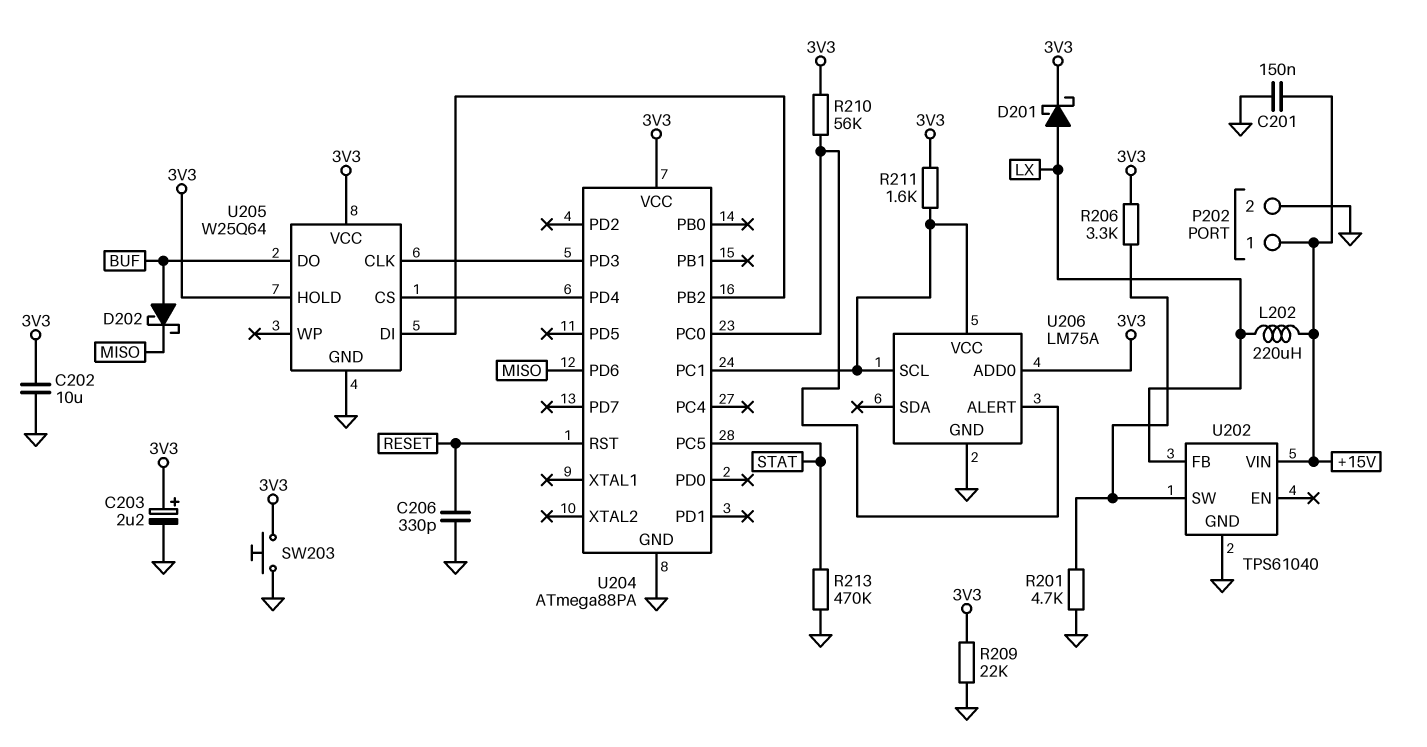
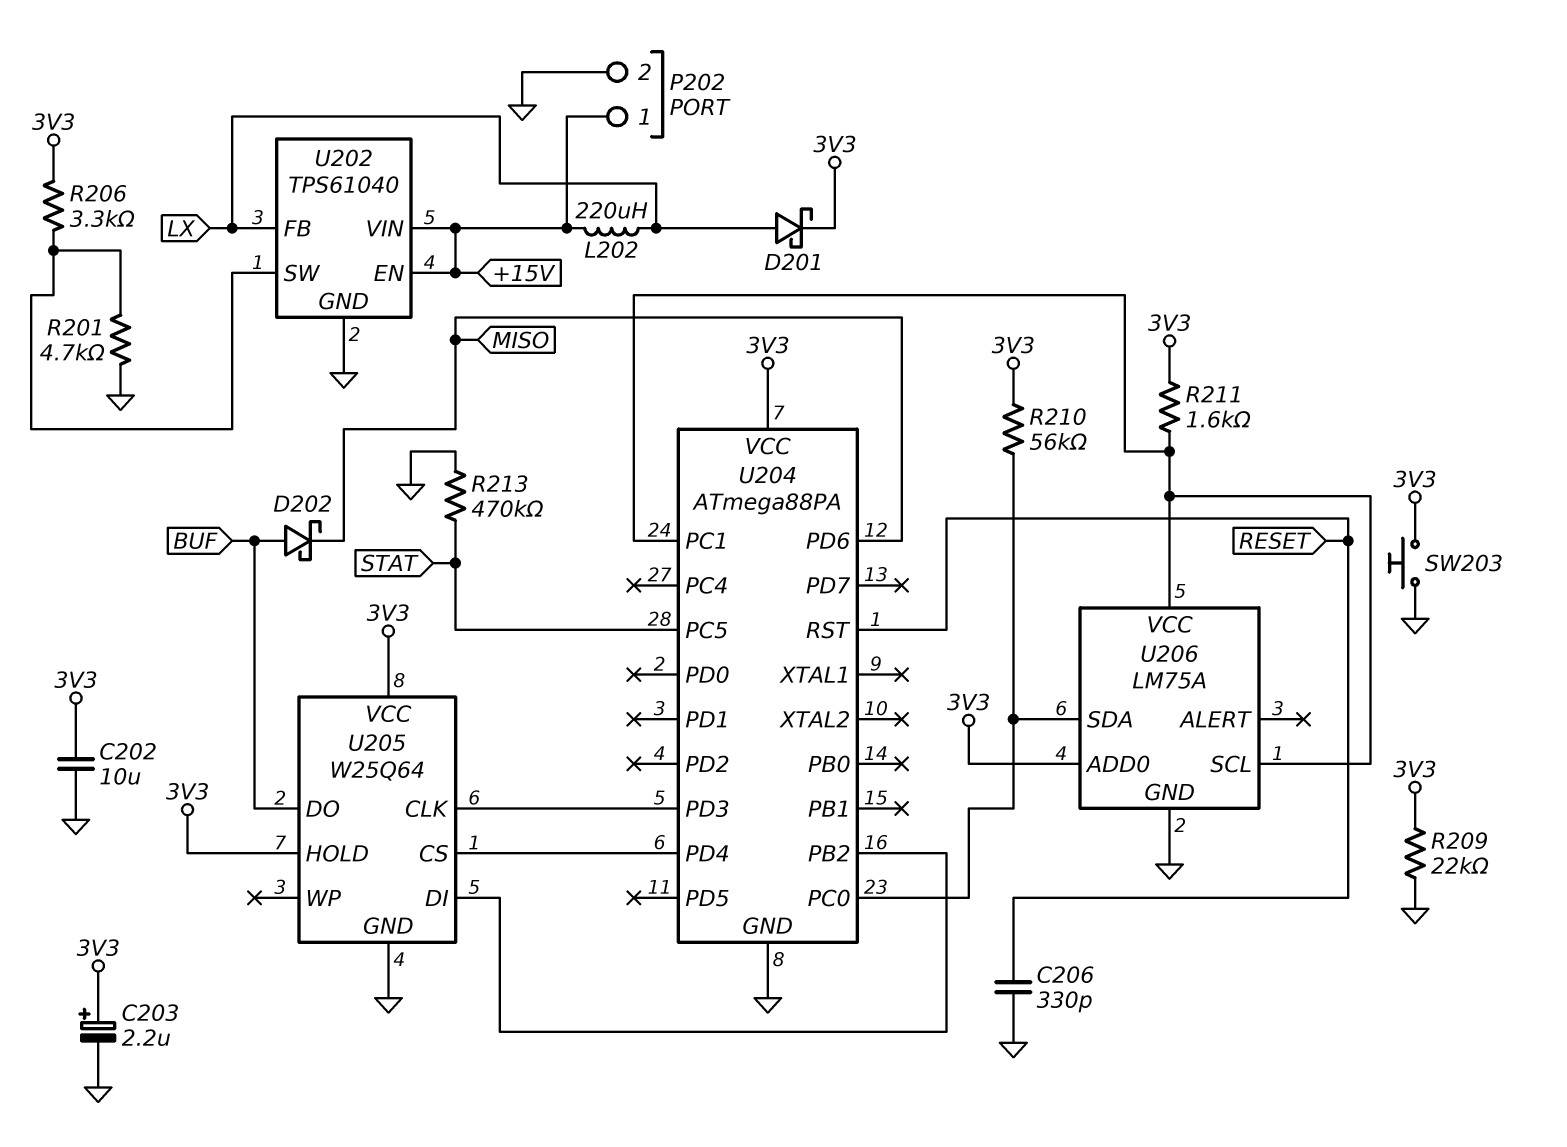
C201: 150nF (+15V, GND) -> none
U202 pin EN: none -> +15V
U206 pin ALERT: U204/PC0 -> none
U206 pin SDA: none -> U204/PC0

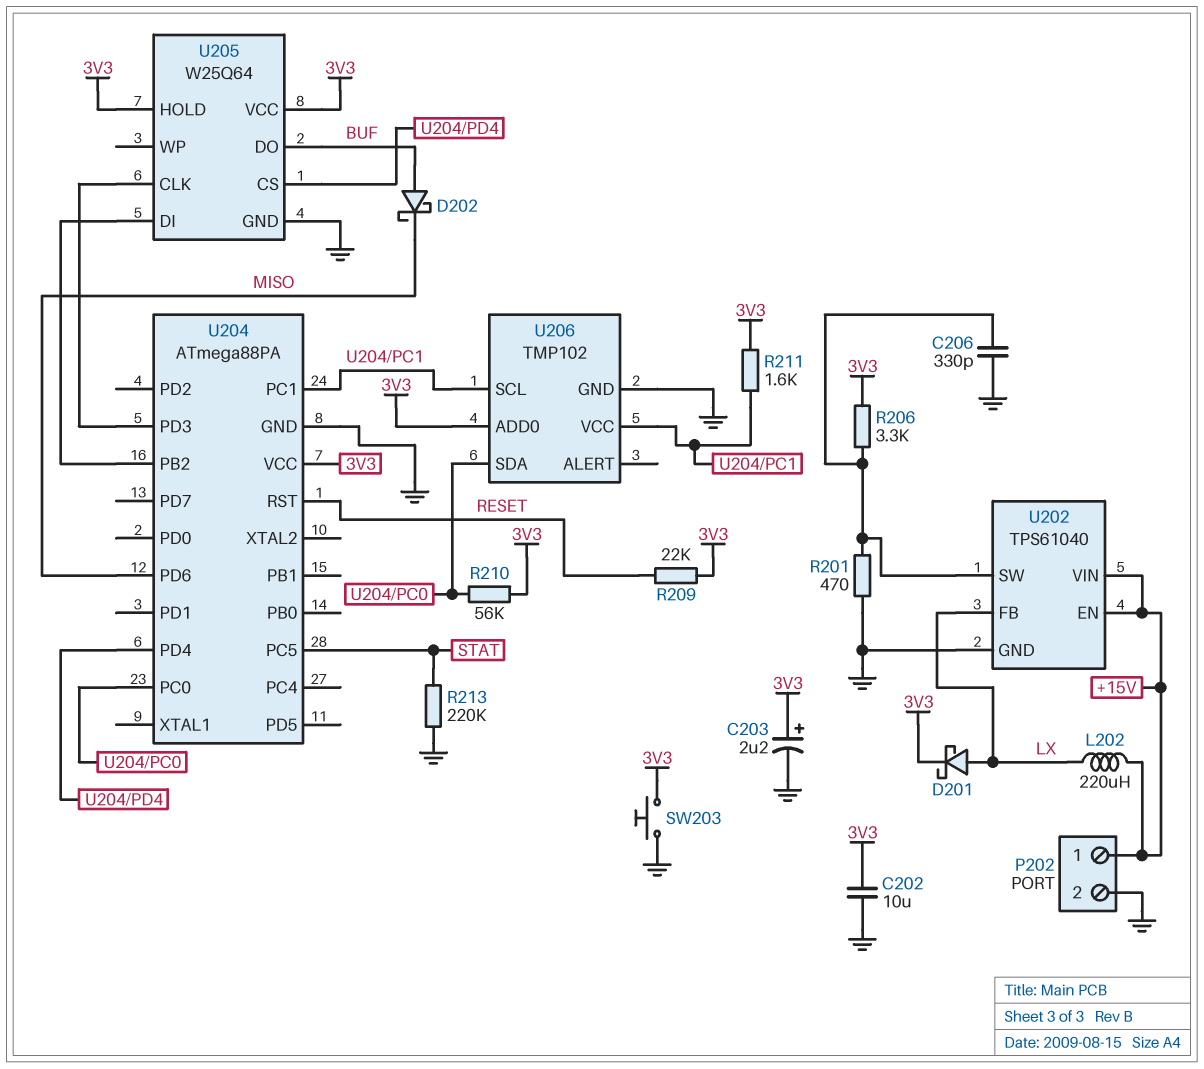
C206: 330pF (GND, RESET) -> 330pF (GND, U202/SW)
R201: 4.7k (GND, U202/SW) -> 470 (GND, U202/SW)
R209: 22k (3V3, GND) -> 22k (3V3, RESET)
R213: 470k (GND, STAT) -> 220k (GND, STAT)
U206: LM75A -> TMP102

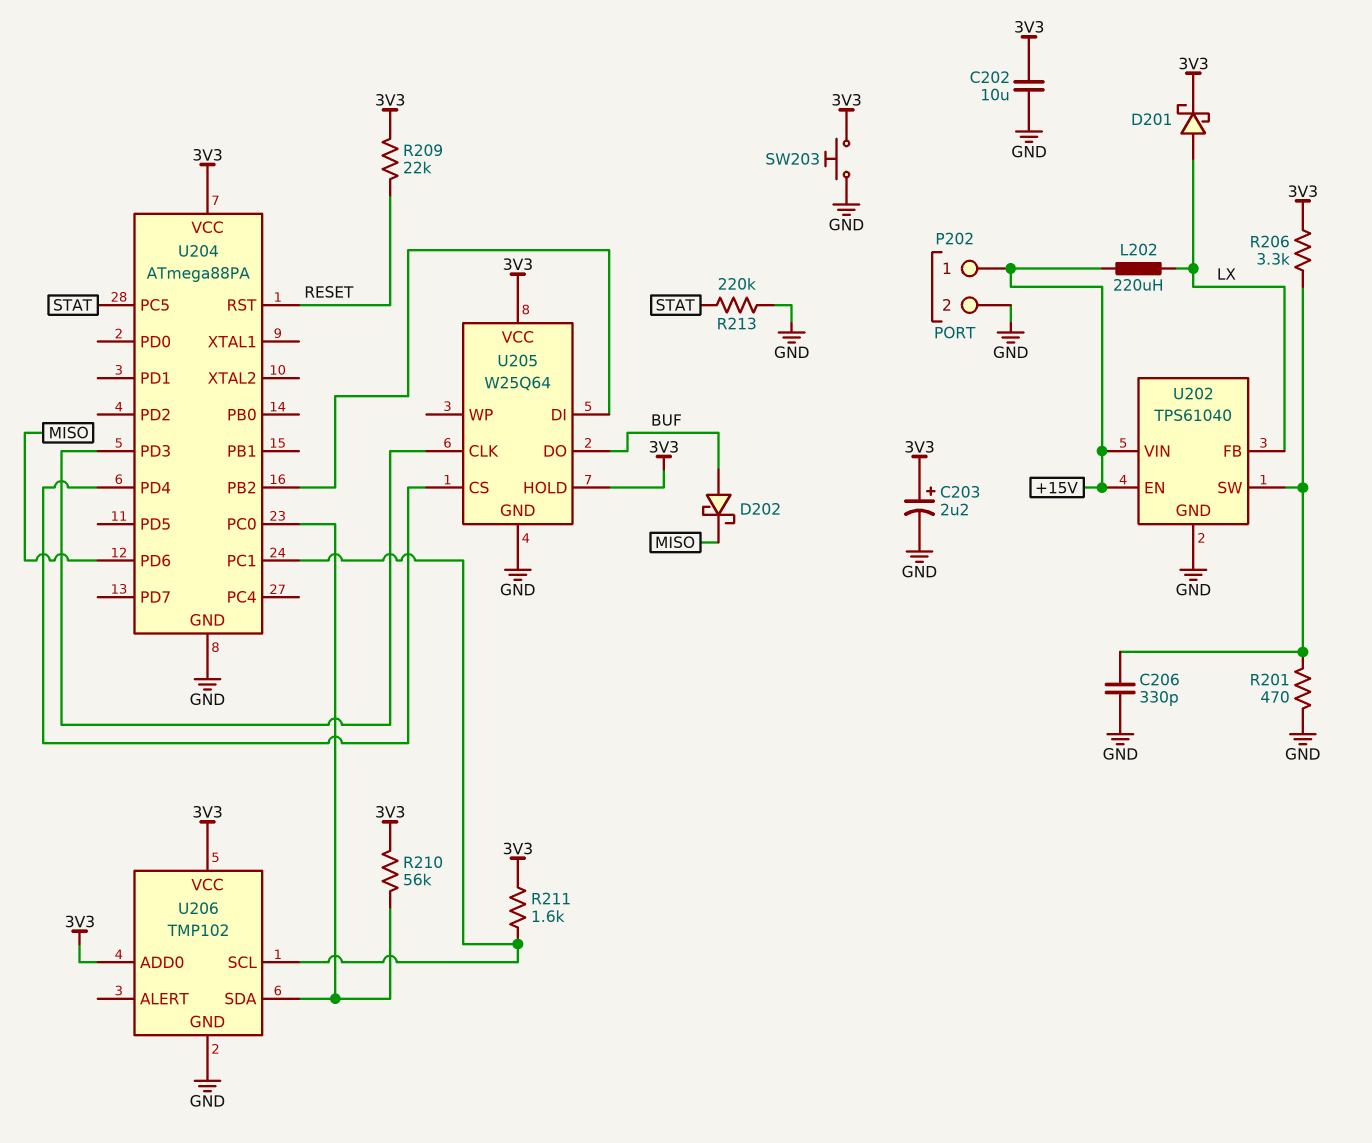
U206 pin VCC: U204/PC1 -> 3V3

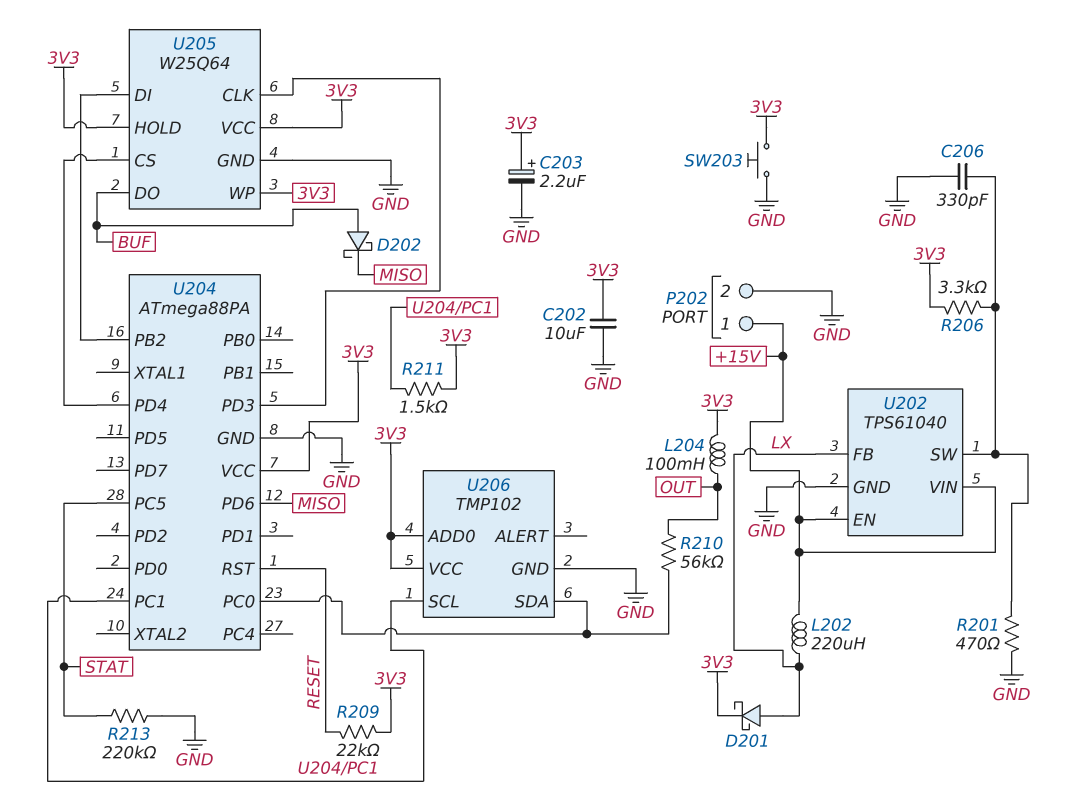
L204: none -> 100mH (3V3, OUT)
R210: 56k (3V3, U204/PC0) -> 56k (OUT, U204/PC0)
R211: 1.6k (3V3, U204/PC1) -> 1.5k (3V3, U204/PC1)
U205 pin WP: none -> 3V3

